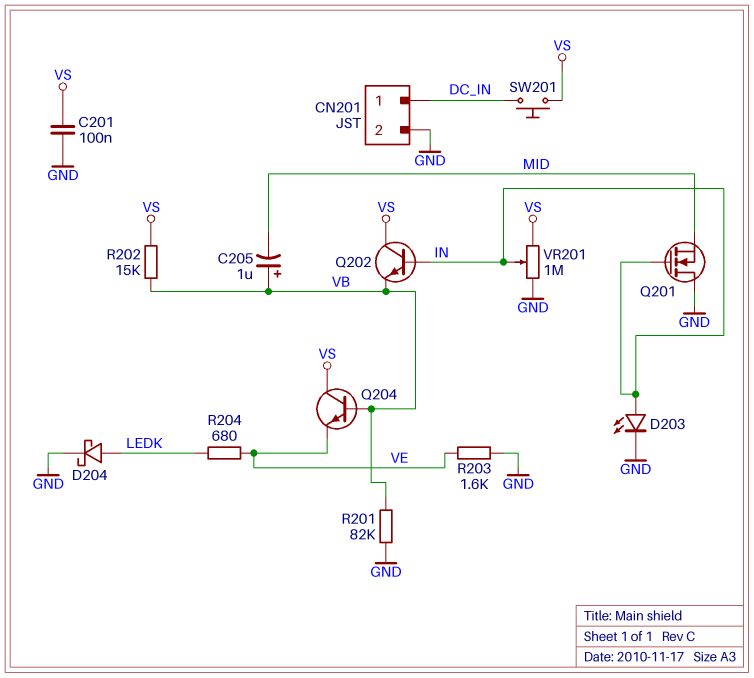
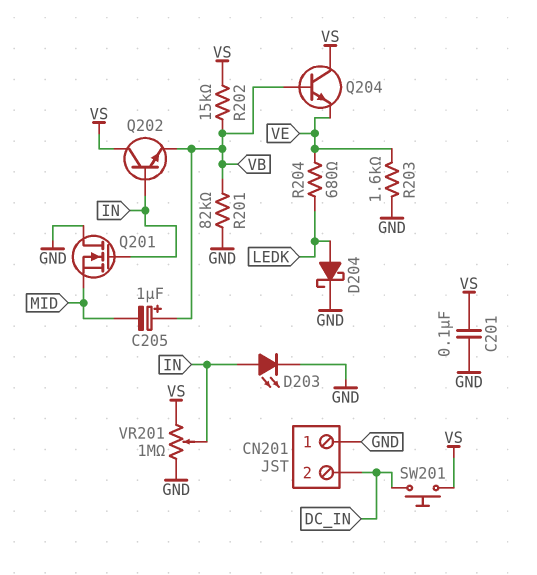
CN201 pin 1: DC_IN -> GND
CN201 pin 2: GND -> DC_IN

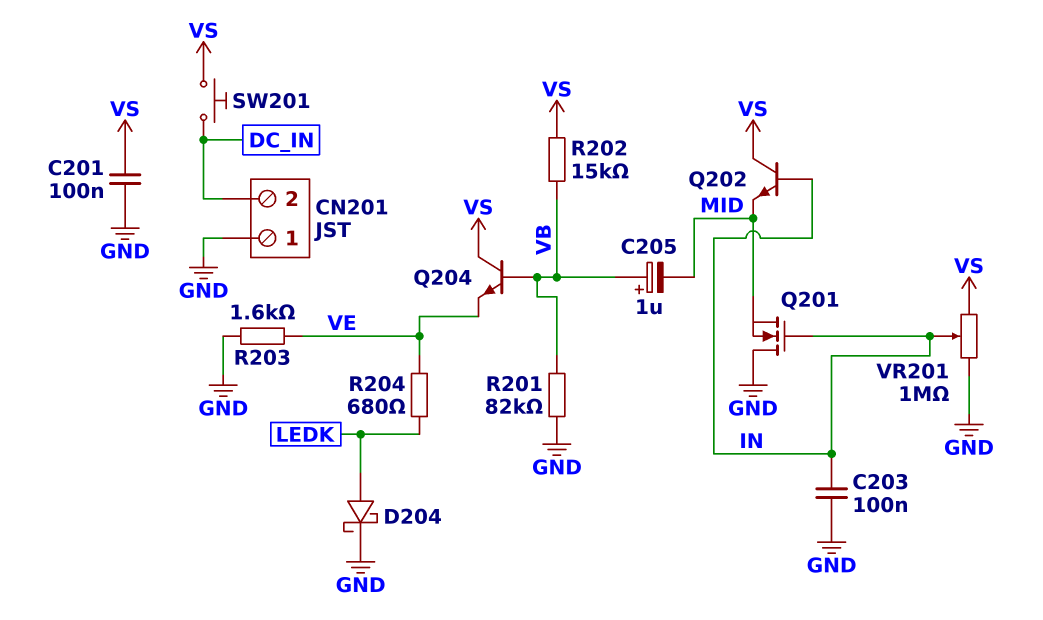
C203: none -> 100nF (GND, IN)
D203: LED (A IN, K GND) -> none
Q202: NPN (B IN, C VS, E VB) -> NPN (B IN, C VS, E MID)

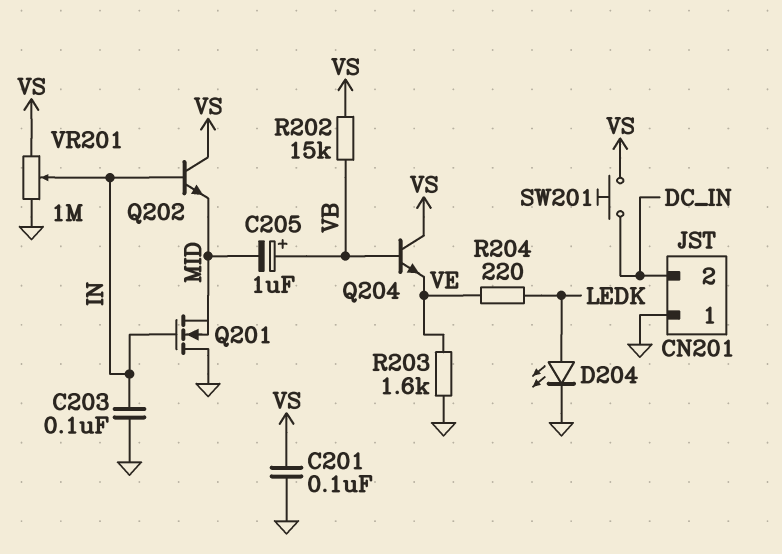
D204: schottky (A LEDK, K GND) -> LED (A LEDK, K GND)
R201: 82k (GND, VB) -> none
R204: 680 (LEDK, VE) -> 220 (LEDK, VE)

